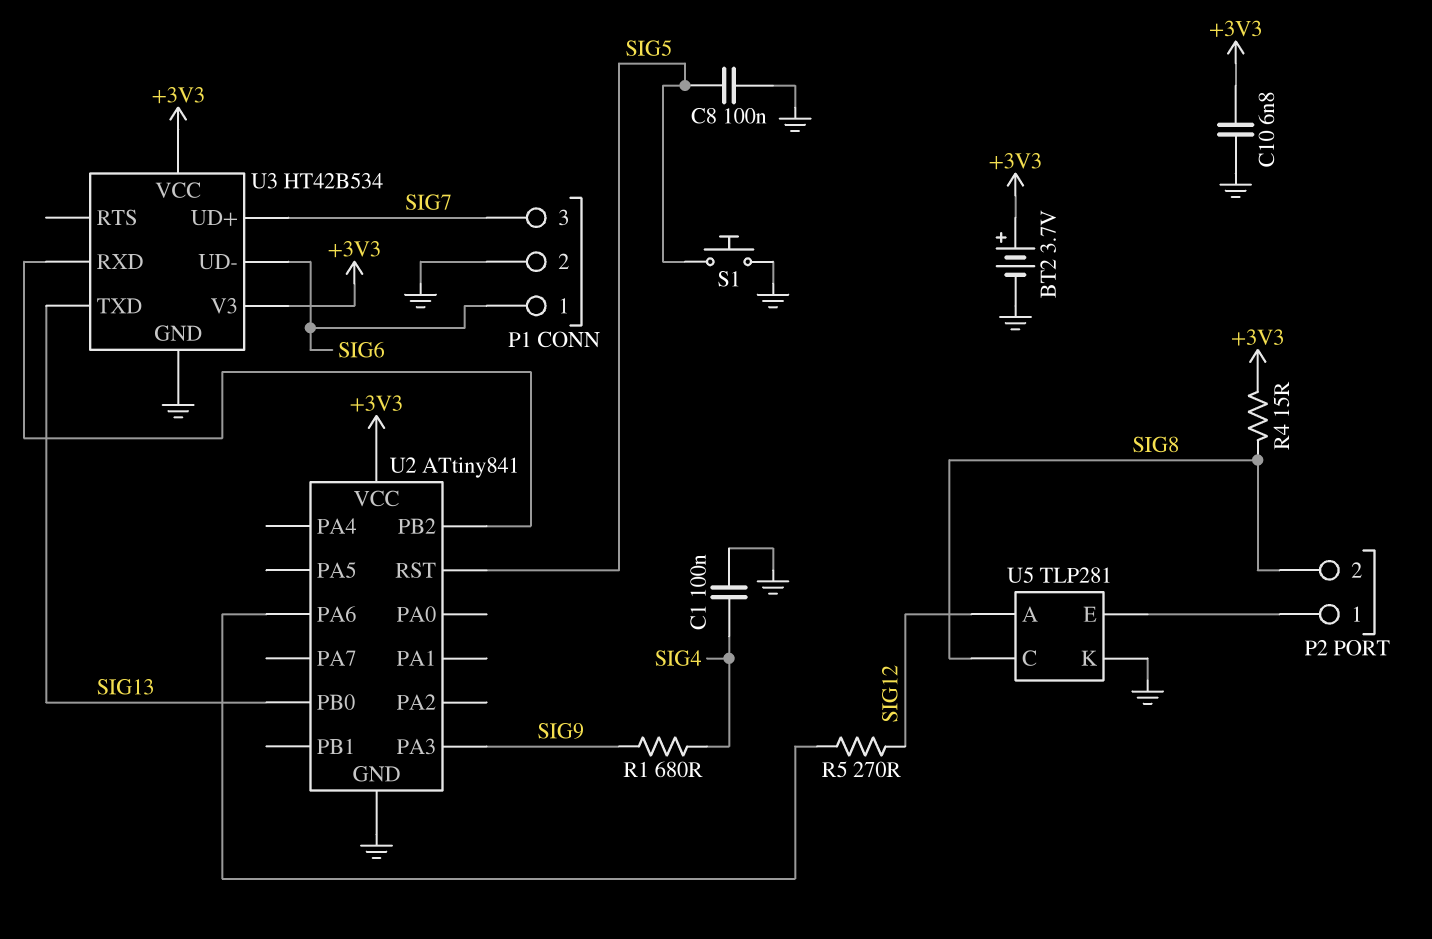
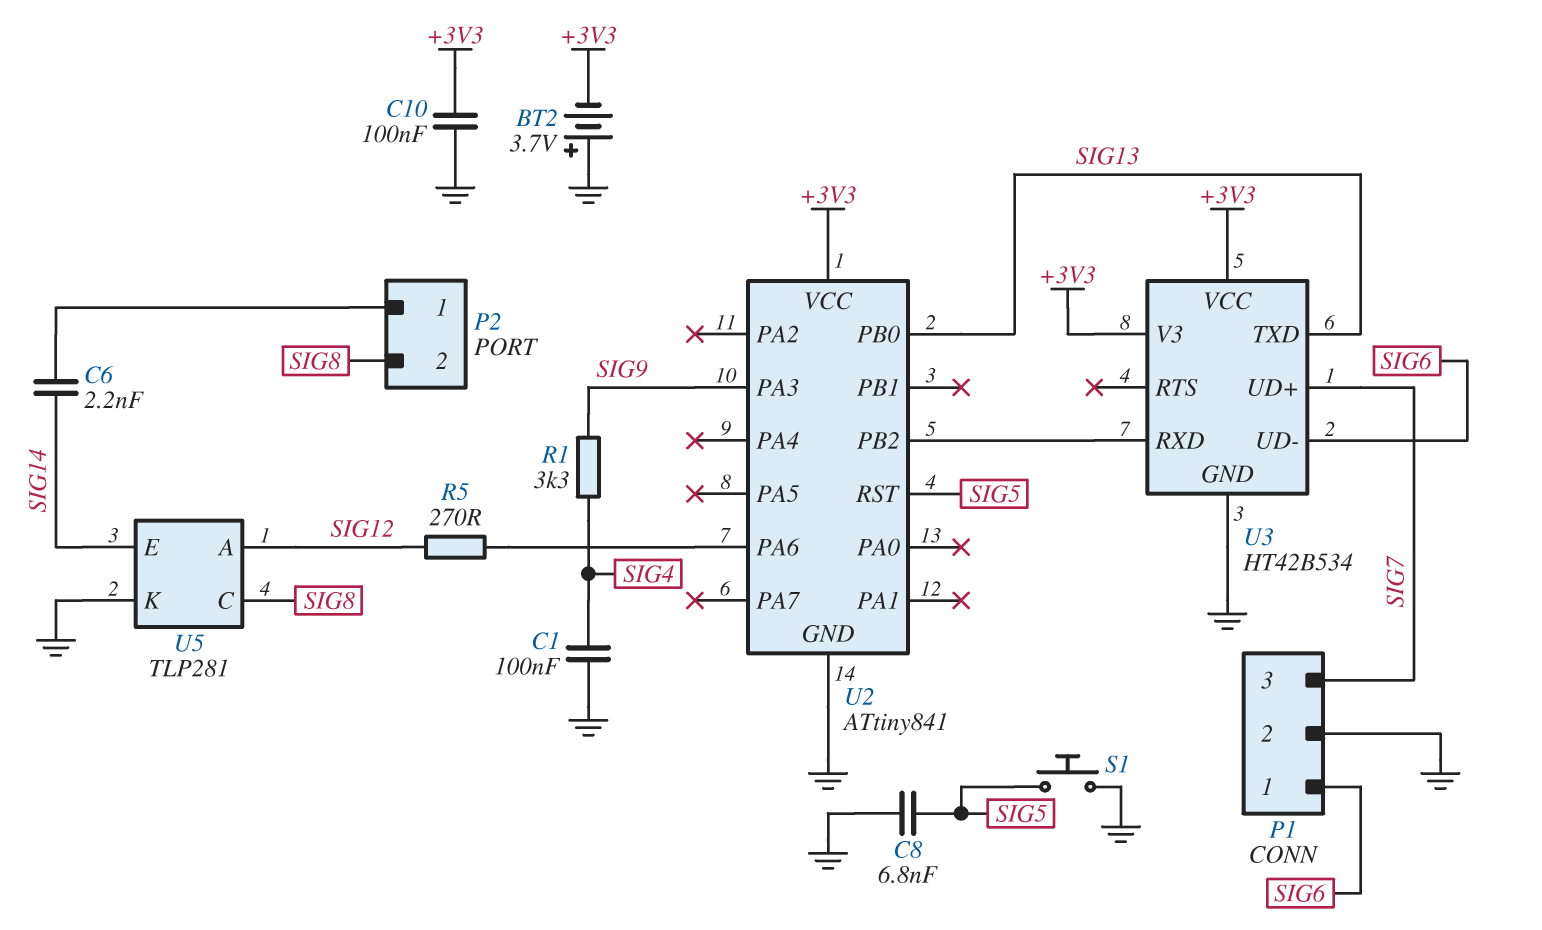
BT2: 3.7V (plus +3V3, minus GND) -> 3.7V (plus GND, minus +3V3)
C6: none -> 2.2nF (P2/1, SIG14)
C8: 100nF (GND, SIG5) -> 6.8nF (GND, SIG5)
C10: 6.8nF (+3V3, GND) -> 100nF (+3V3, GND)
R1: 680 (SIG4, SIG9) -> 3.3k (SIG4, SIG9)
R4: 15 (+3V3, SIG8) -> none
U5 pin E: P2/1 -> SIG14

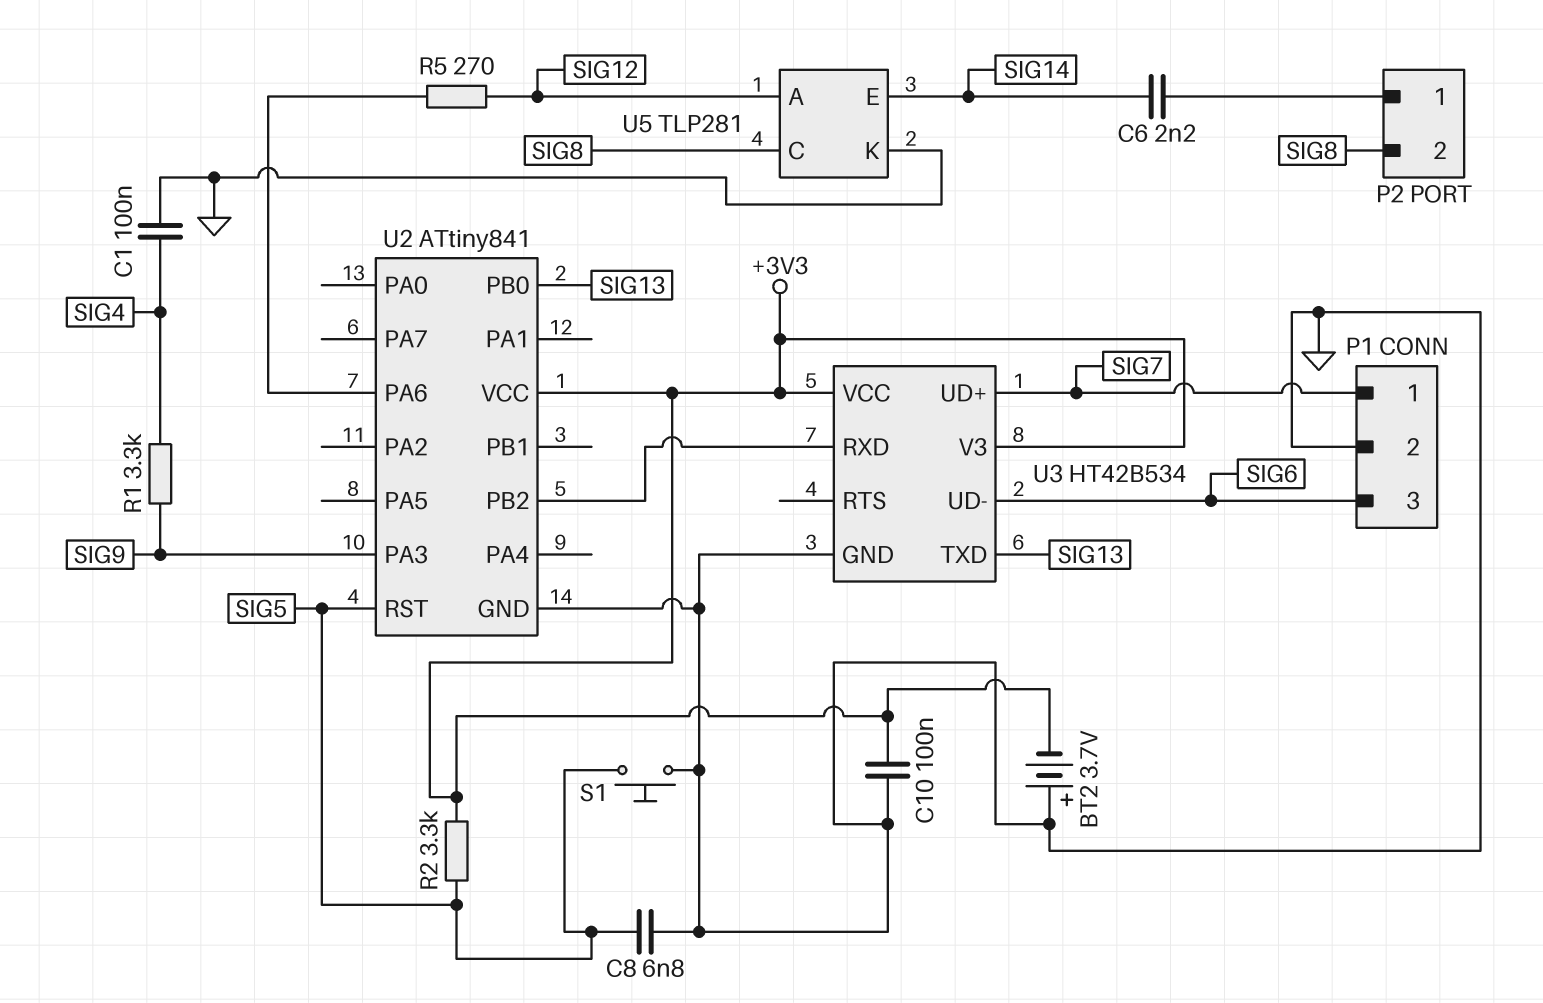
P1 pin 1: SIG6 -> SIG7
P1 pin 3: SIG7 -> SIG6
R2: none -> 3.3k (+3V3, SIG5)

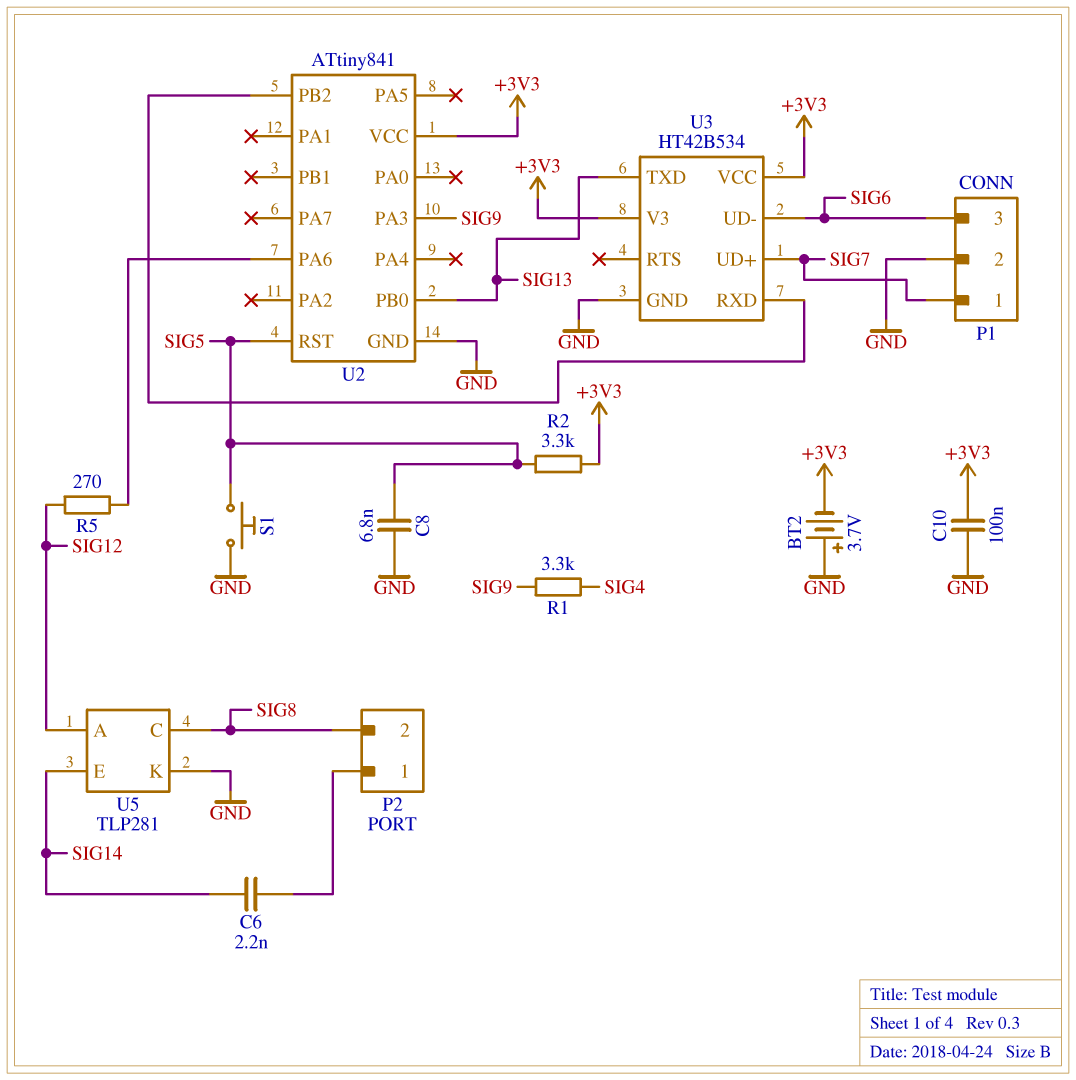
C1: 100nF (GND, SIG4) -> none

